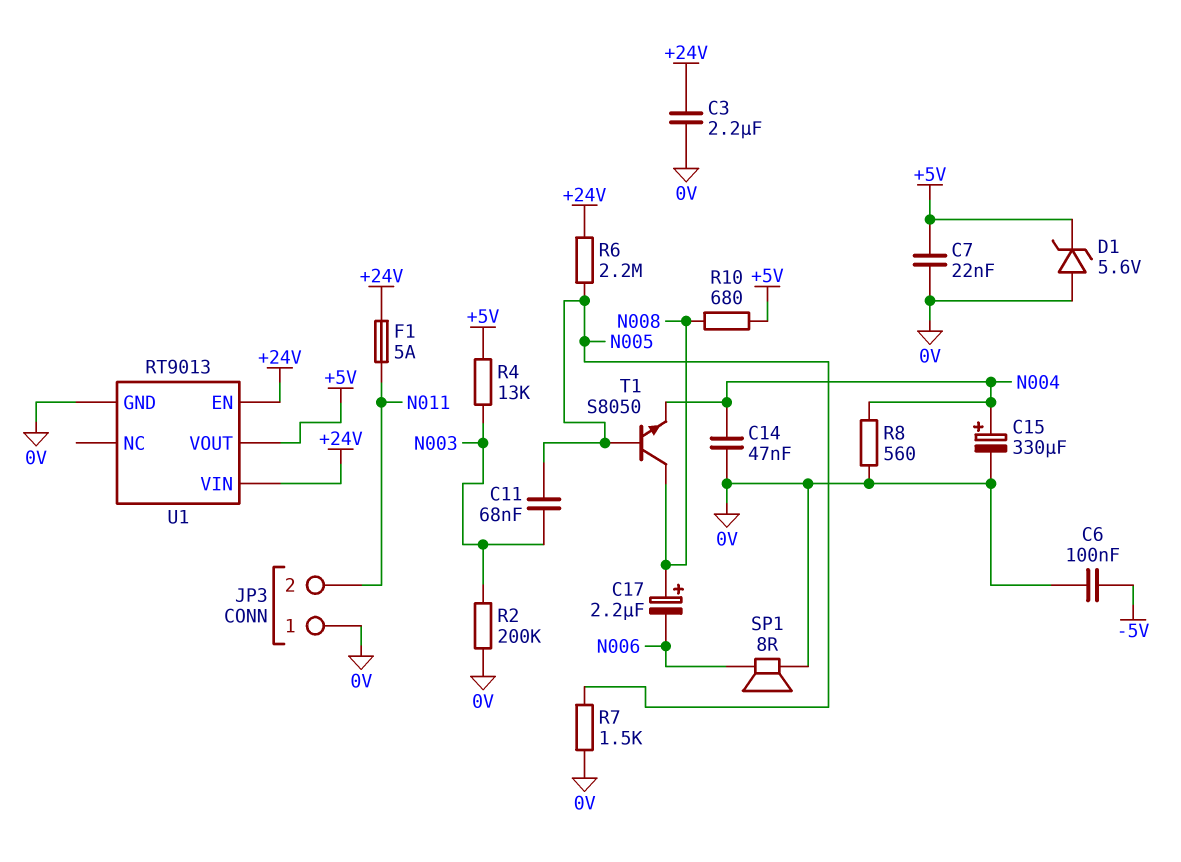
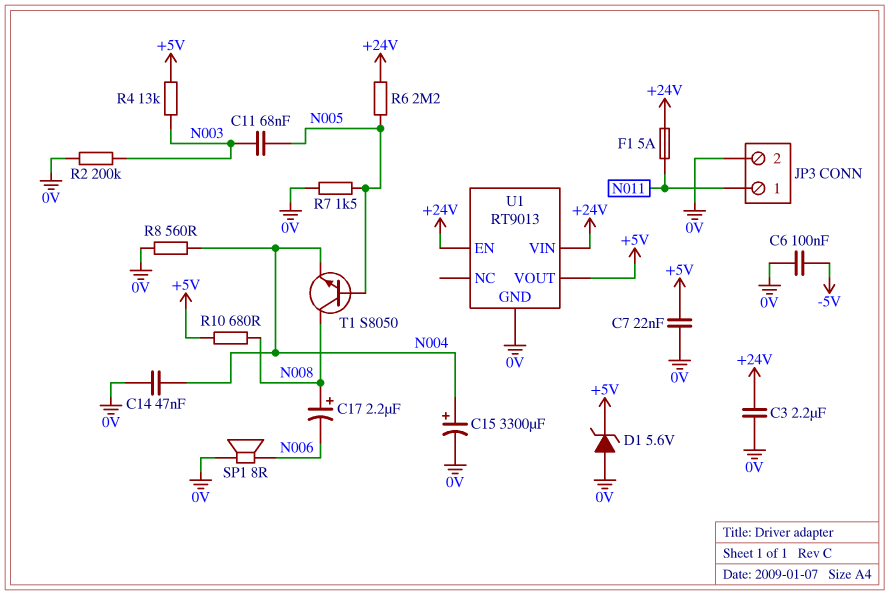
C15: 330uF (plus N004, minus 0V) -> 3300uF (plus N004, minus 0V)
JP3 pin 1: 0V -> N011
JP3 pin 2: N011 -> 0V

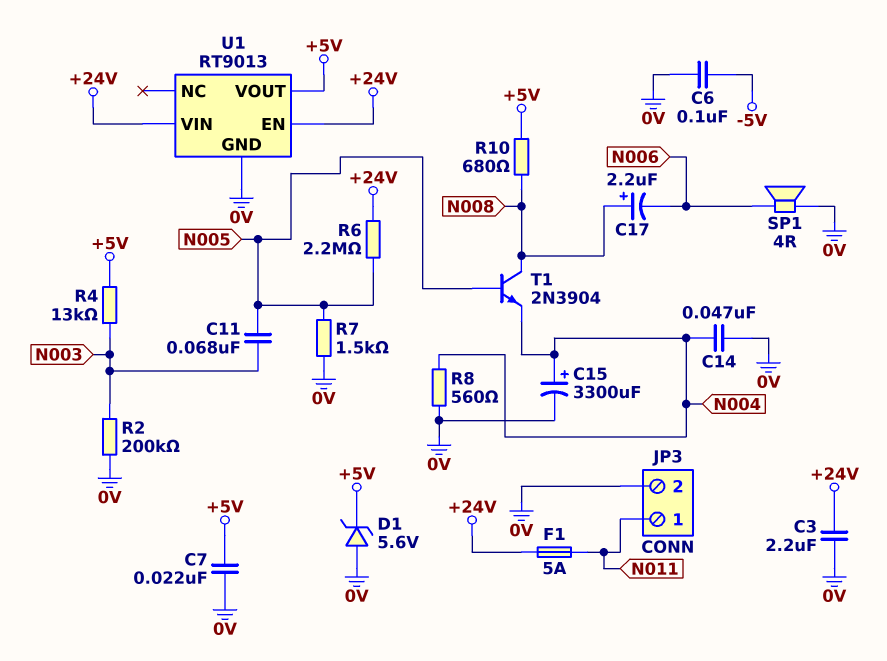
SP1: speaker 8R (0V, N006) -> speaker 4R (0V, N006)
T1: NPN S8050 (B N005, C N008, E N004) -> NPN 2N3904 (B N005, C N008, E N004)

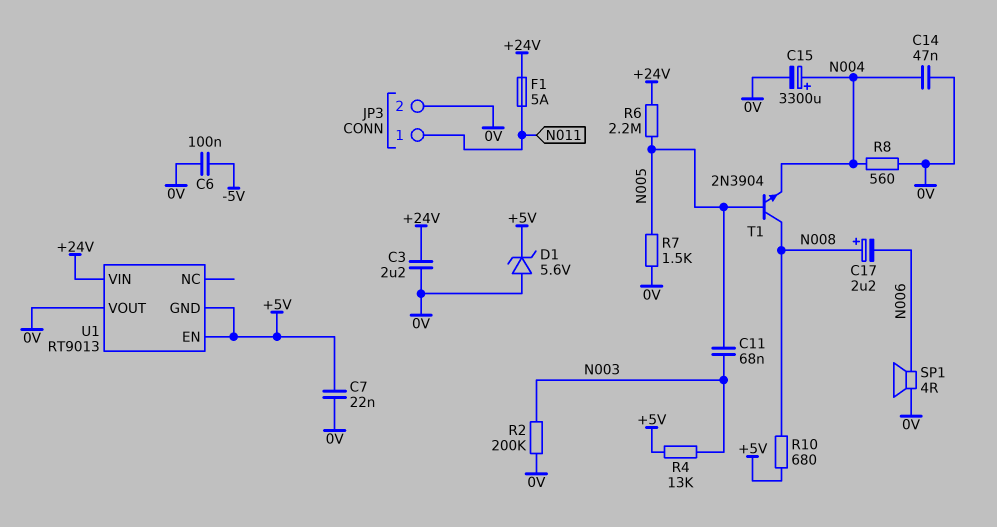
U1 pin EN: +24V -> +5V
U1 pin GND: 0V -> +5V
U1 pin VOUT: +5V -> 0V

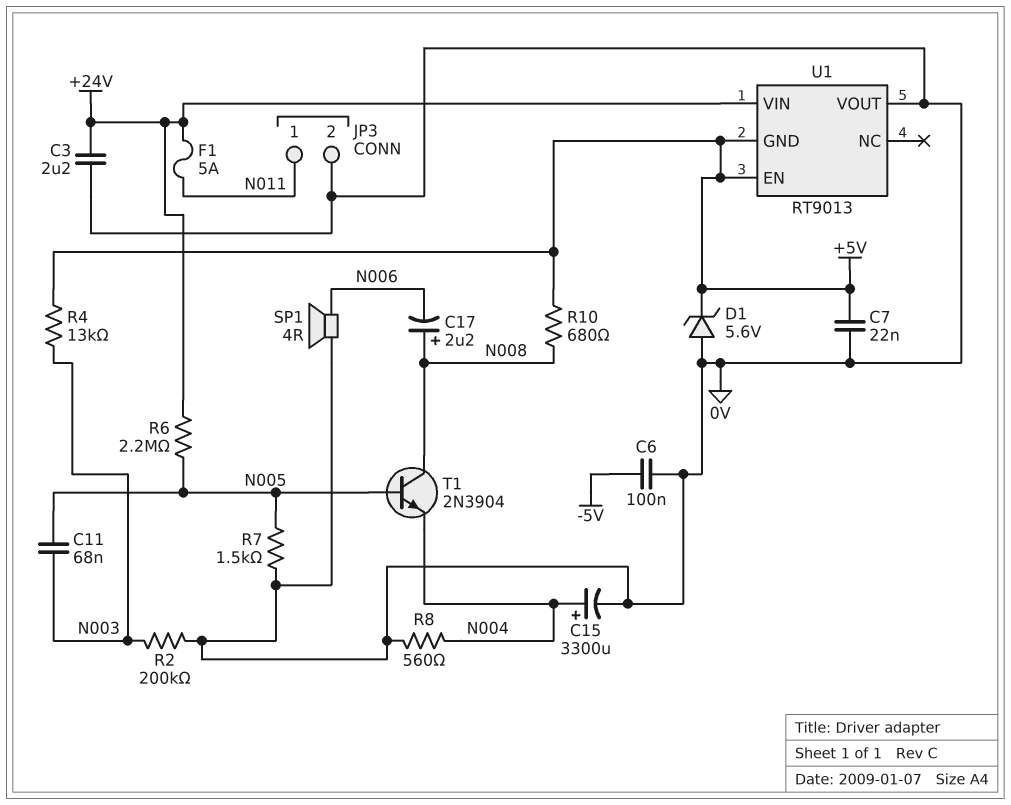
C14: 47nF (0V, N004) -> none

